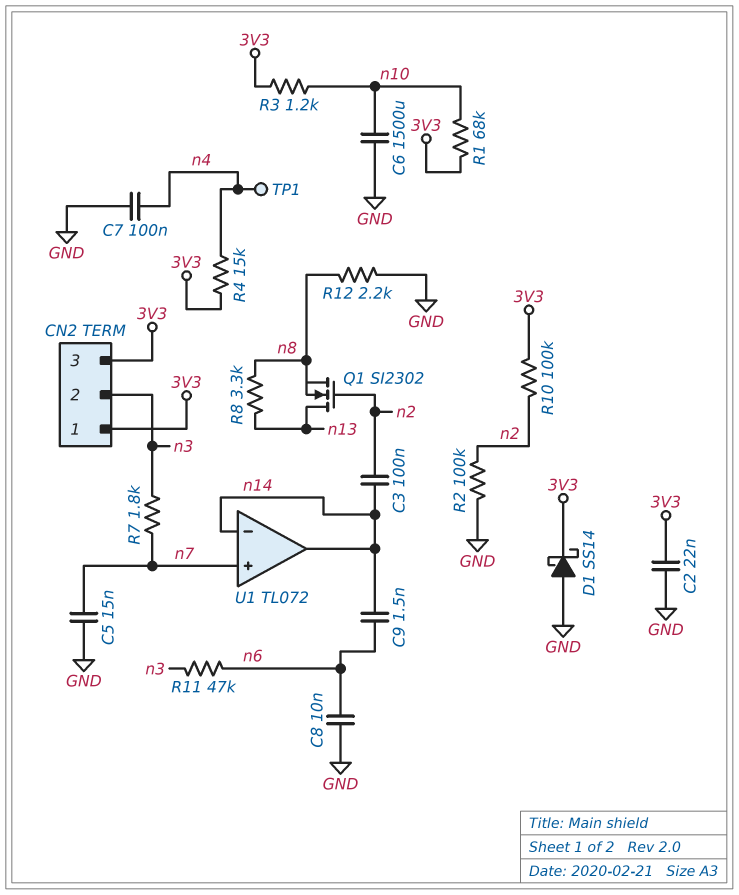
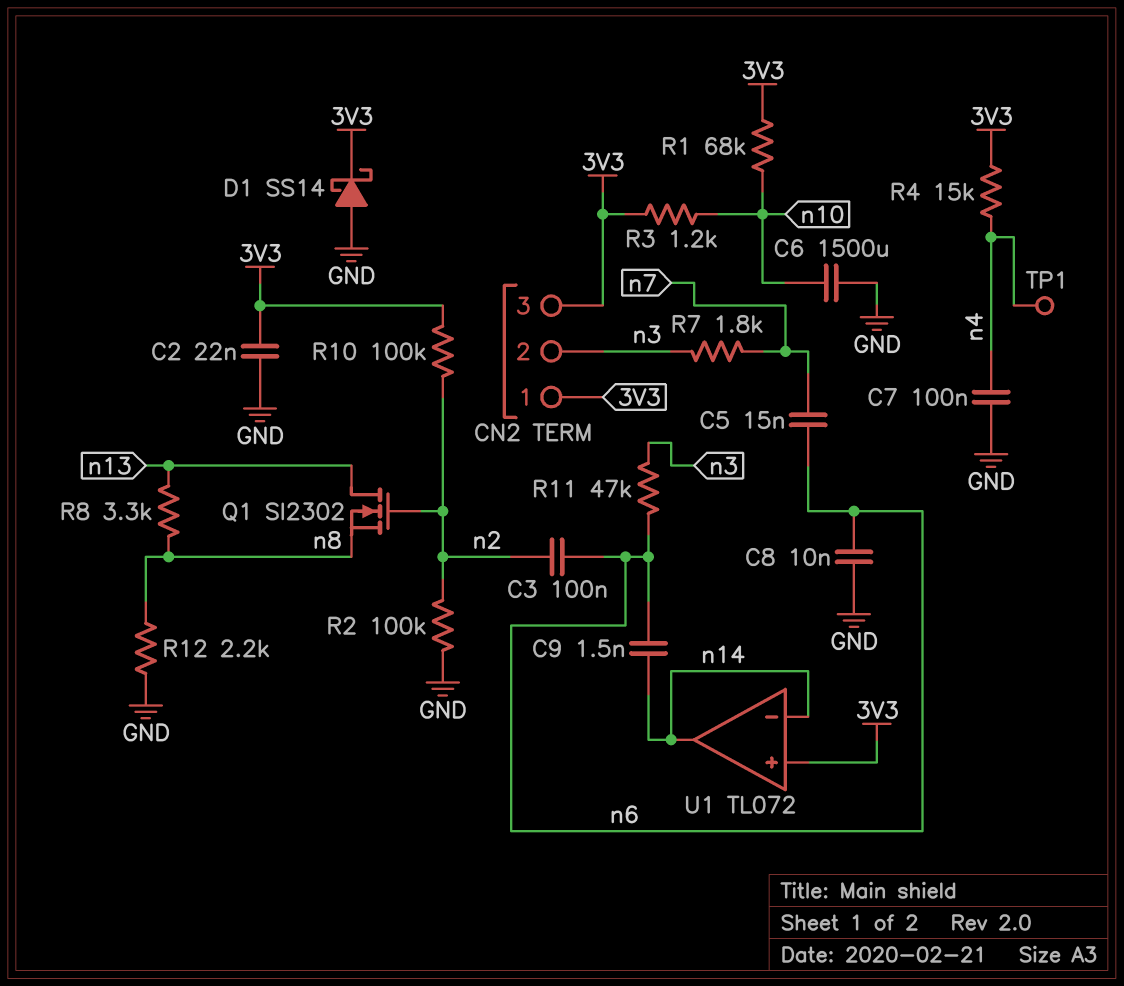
C3: 100nF (n2, n14) -> 100nF (n2, n6)
C5: 15nF (GND, n7) -> 15nF (n6, n7)
U1 pin in+: n7 -> 3V3

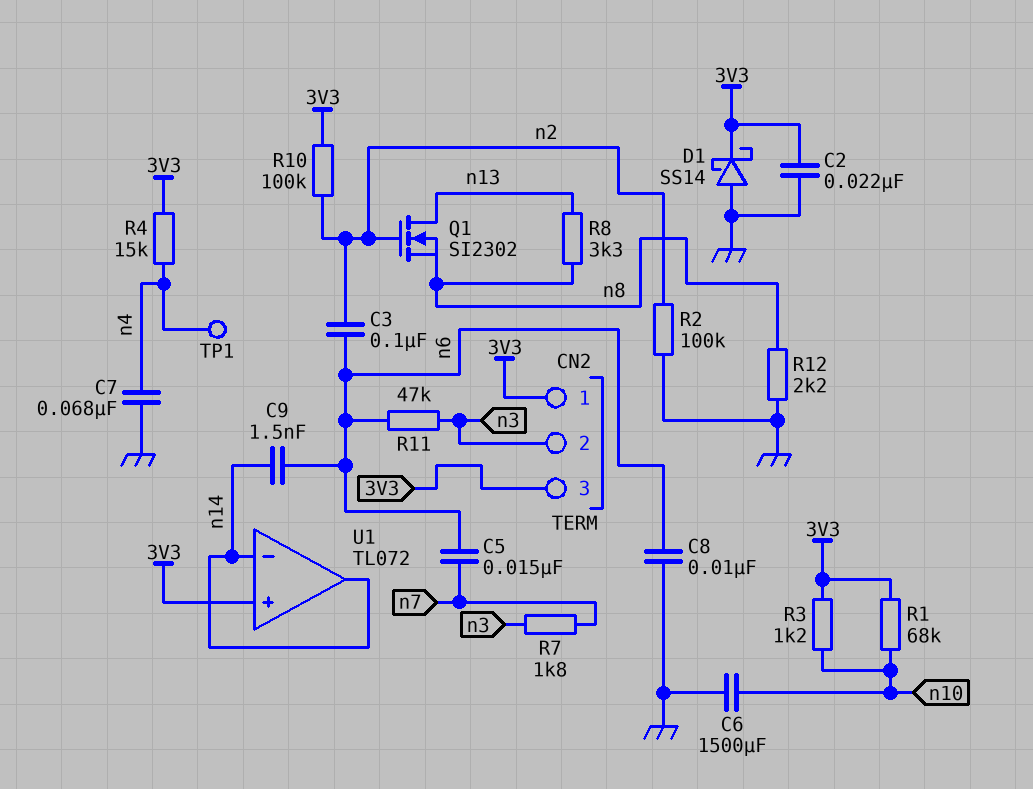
C7: 100nF (GND, n4) -> 68nF (GND, n4)

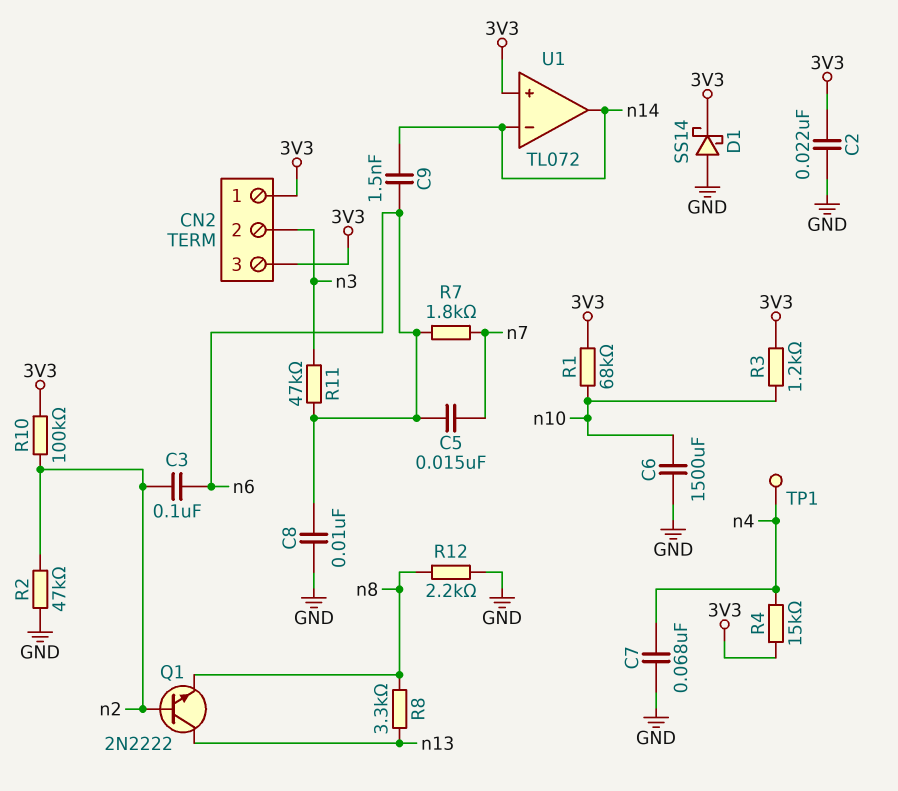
Q1: NMOS SI2302 (G n2, D n13, S n8) -> NPN 2N2222 (B n2, C n13, E n8)
R2: 100k (GND, n2) -> 47k (GND, n2)
R7: 1.8k (n3, n7) -> 1.8k (n6, n7)

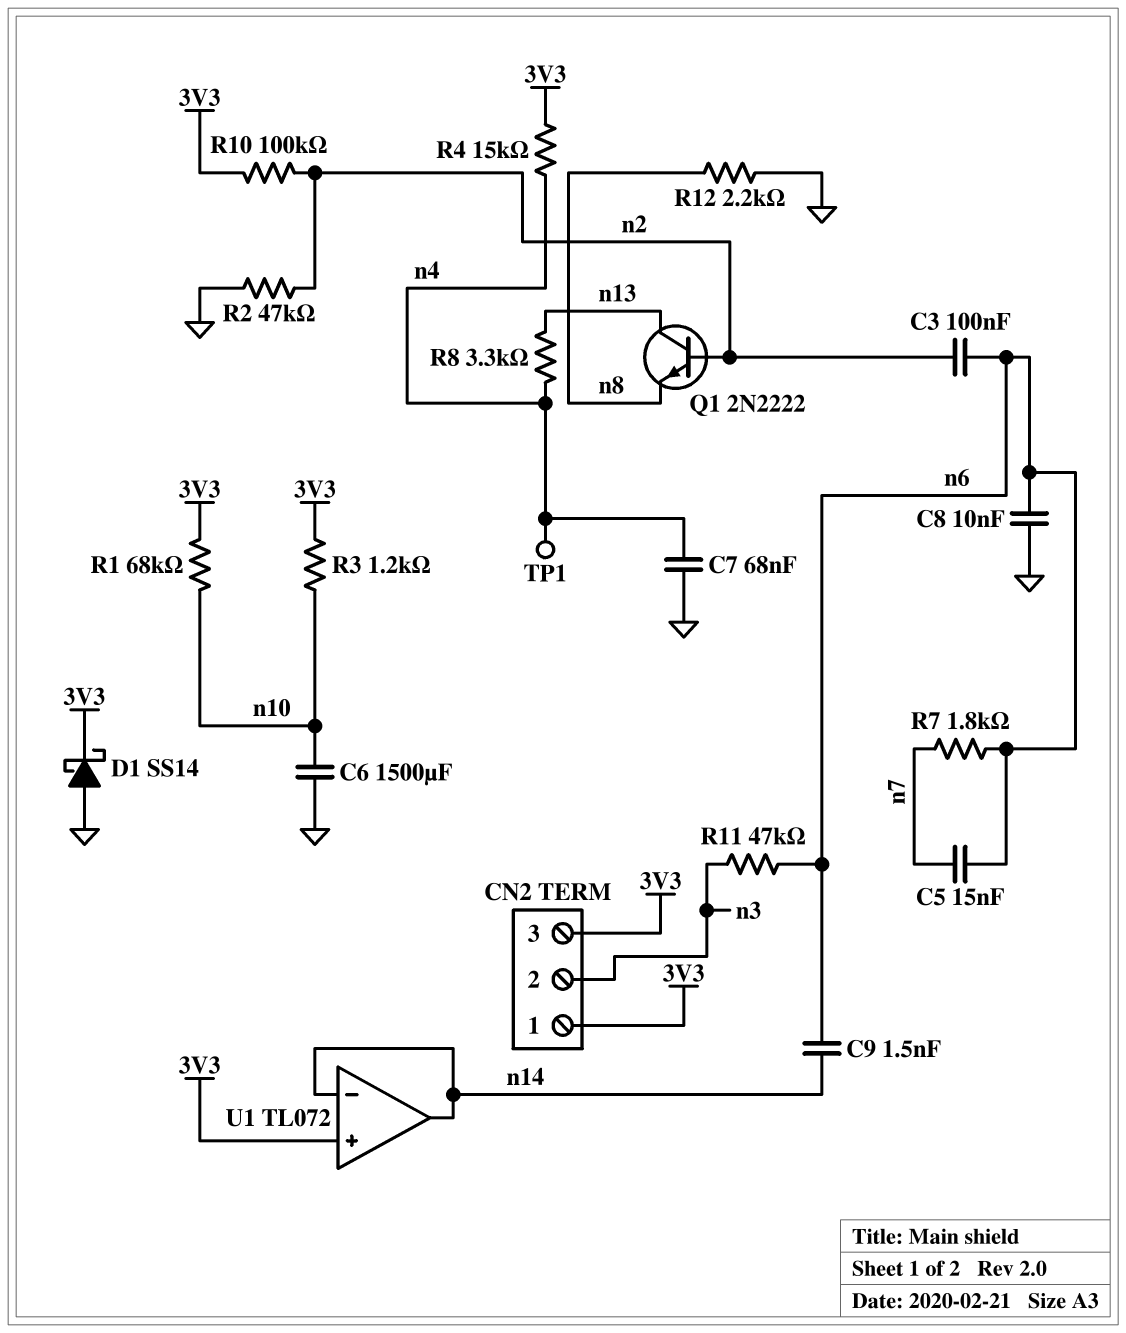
C2: 22nF (3V3, GND) -> none
R8: 3.3k (n8, n13) -> 3.3k (n4, n13)

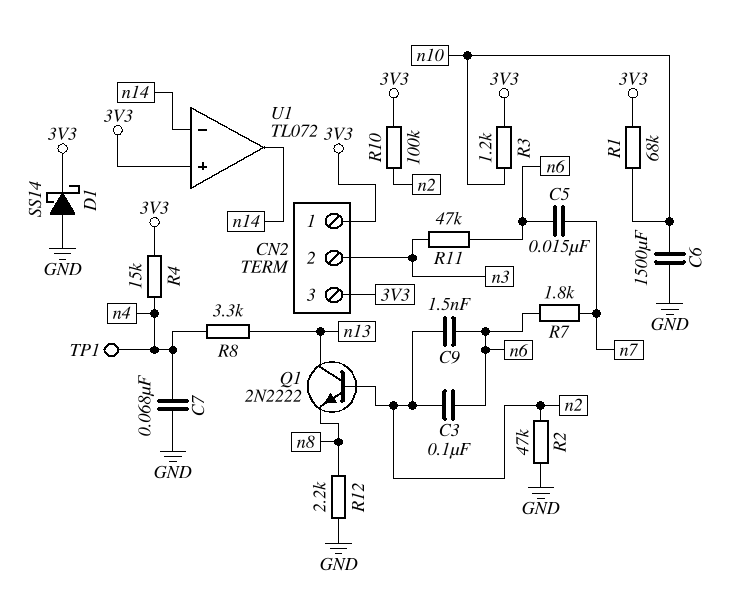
C8: 10nF (GND, n6) -> none
C9: 1.5nF (n6, n14) -> 1.5nF (n2, n6)

